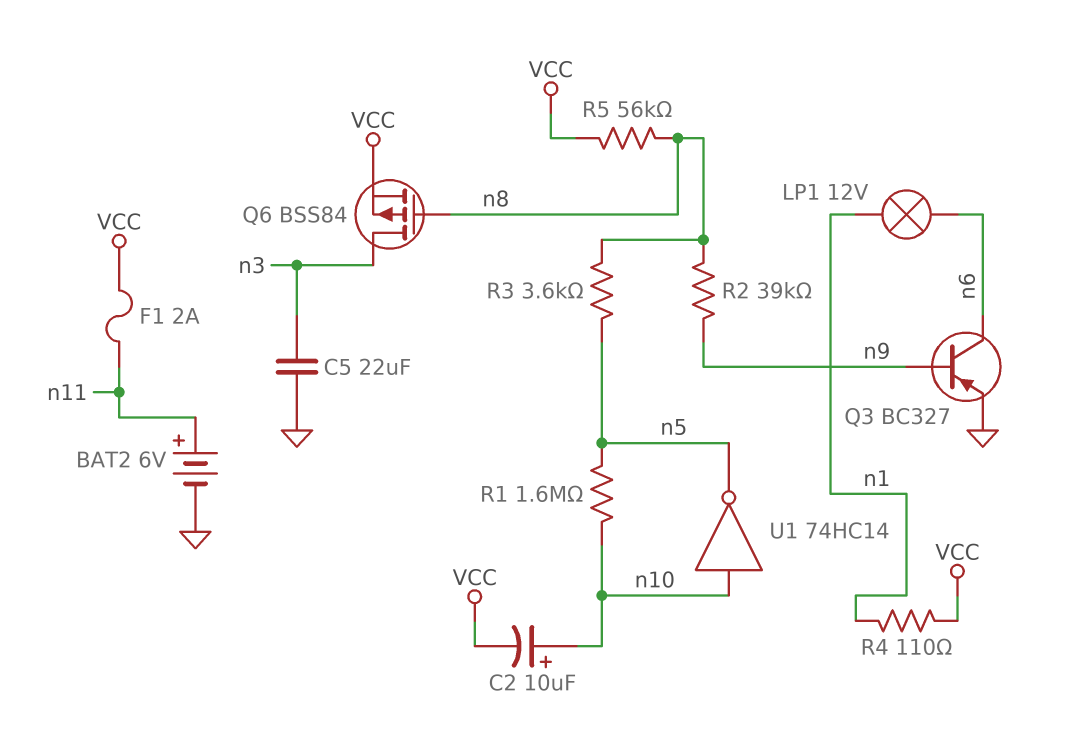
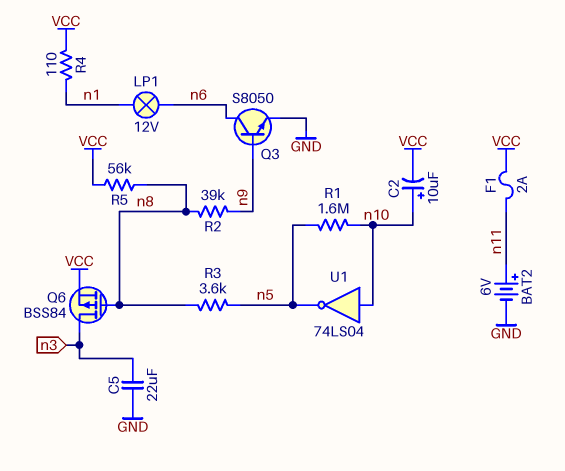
Q3: PNP BC327 (B n9, C n6, E GND) -> NPN S8050 (B n9, C n6, E GND)
U1: NOT 74HC14 (in n10, out n5) -> NOT 74LS04 (in n10, out n5)

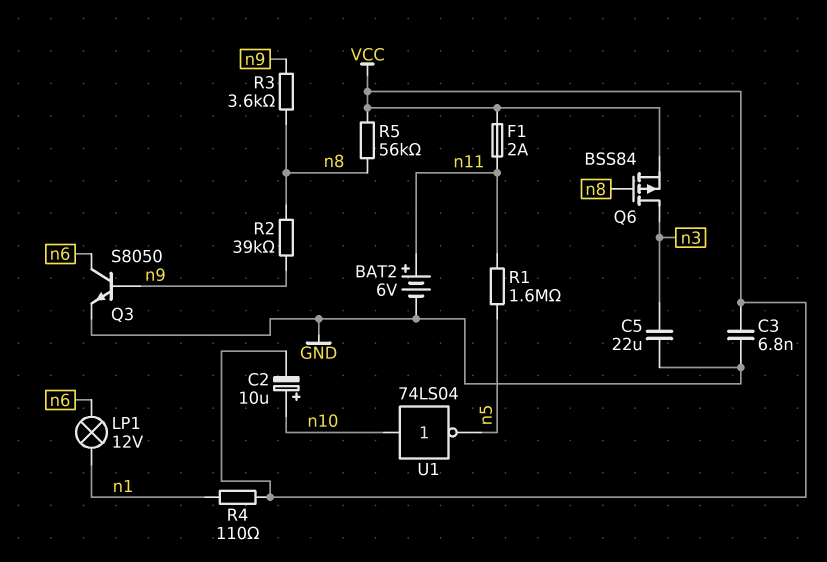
C3: none -> 6.8nF (GND, VCC)
R1: 1.6M (n5, n10) -> 1.6M (n5, n11)
R3: 3.6k (n5, n8) -> 3.6k (n8, n9)

